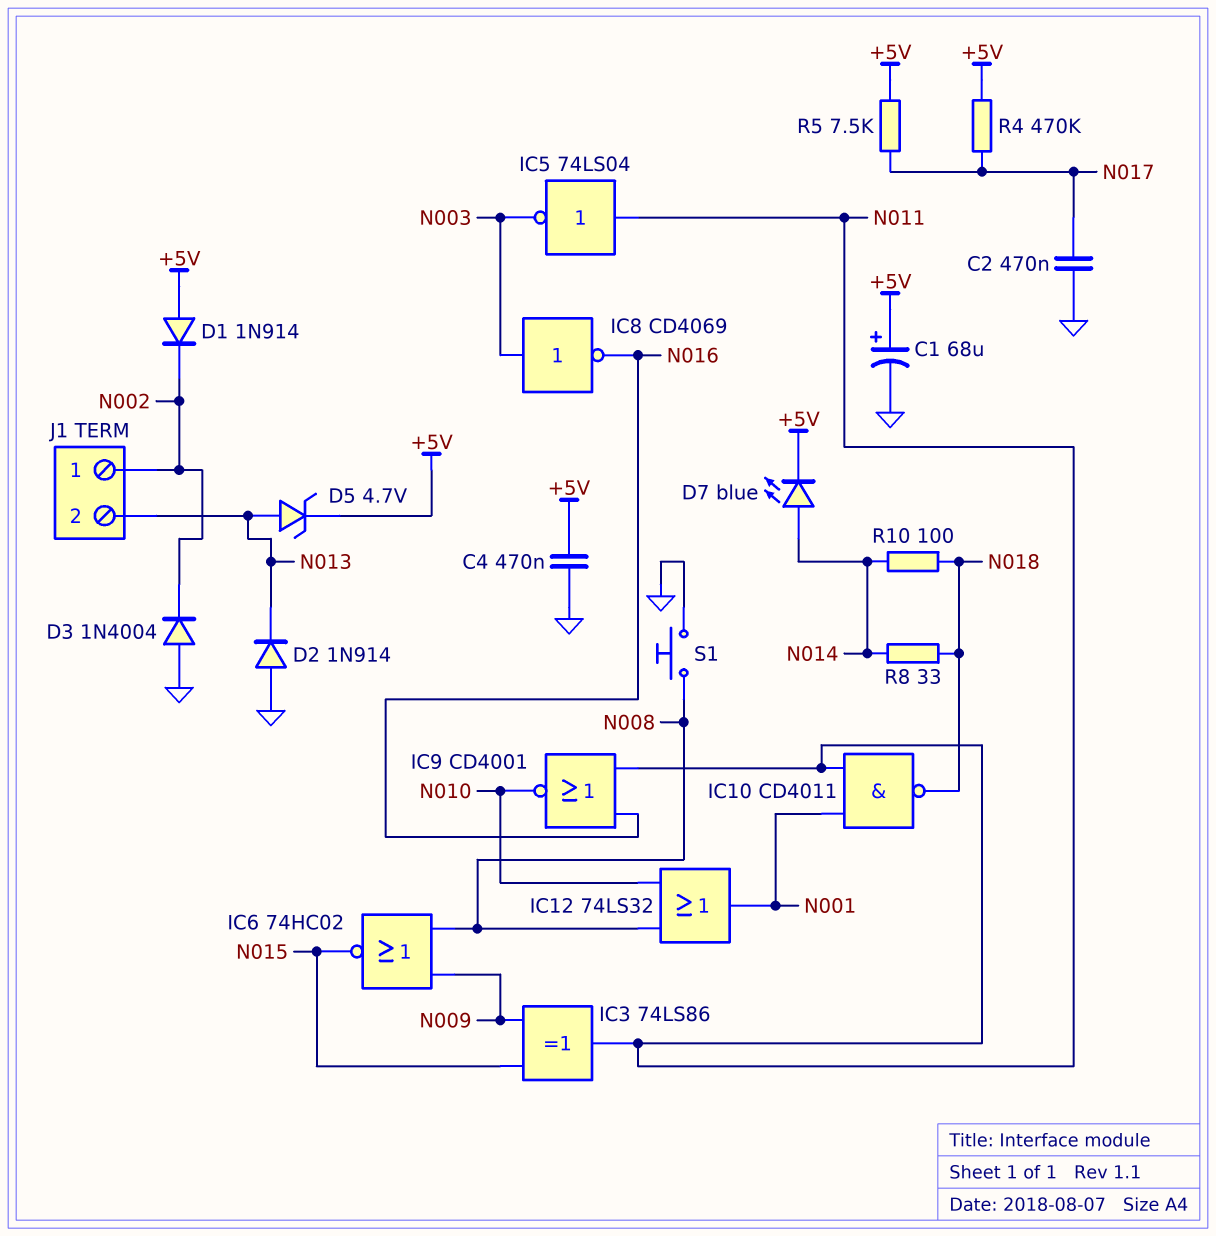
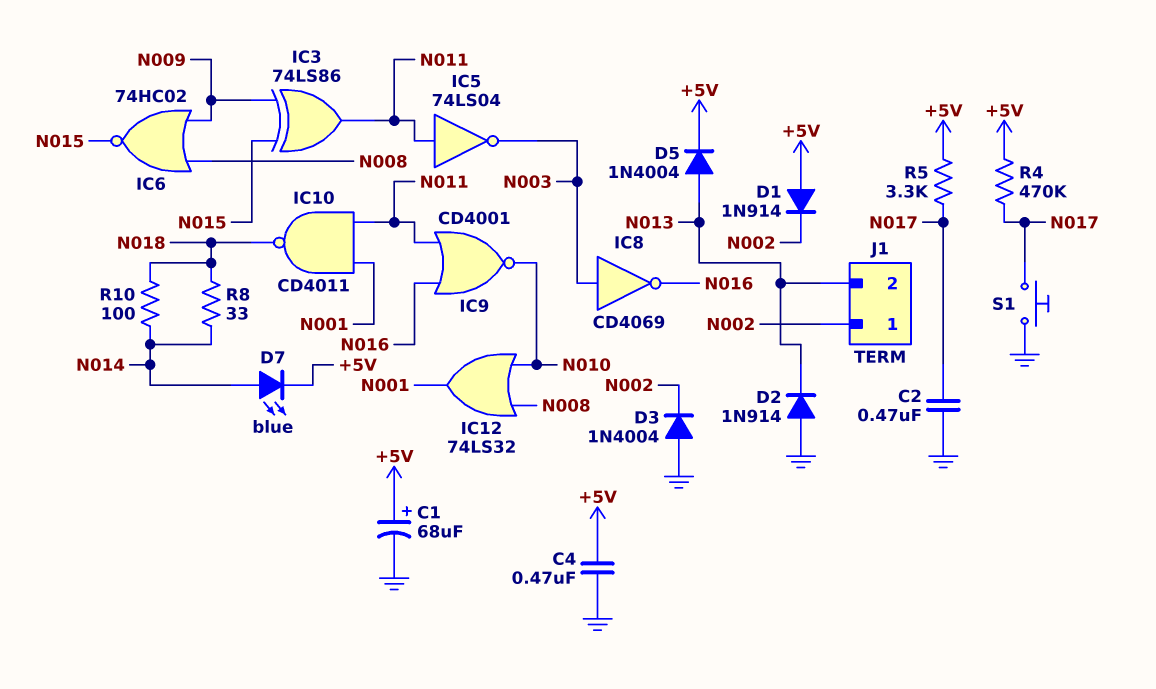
D5: zener 4.7V (A N013, K +5V) -> diode 1N4004 (A N013, K +5V)
R5: 7.5k (+5V, N017) -> 3.3k (+5V, N017)
S1: button (GND, N008) -> button (GND, N017)

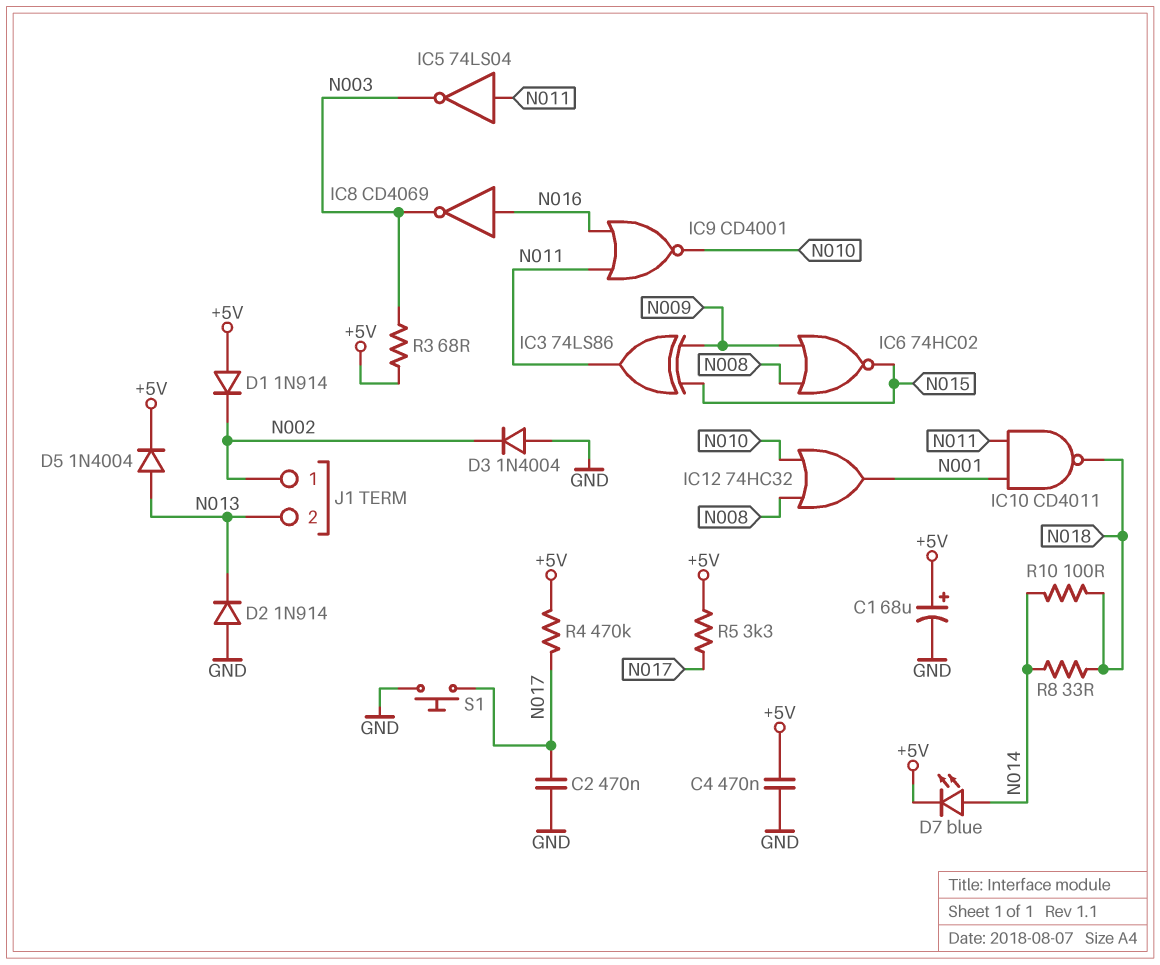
IC8: NOT CD4069 (in N003, out N016) -> NOT CD4069 (in N016, out N003)
IC12: OR 74LS32 (in N008, in N010, out N001) -> OR 74HC32 (in N008, in N010, out N001)
R3: none -> 68 (+5V, N003)

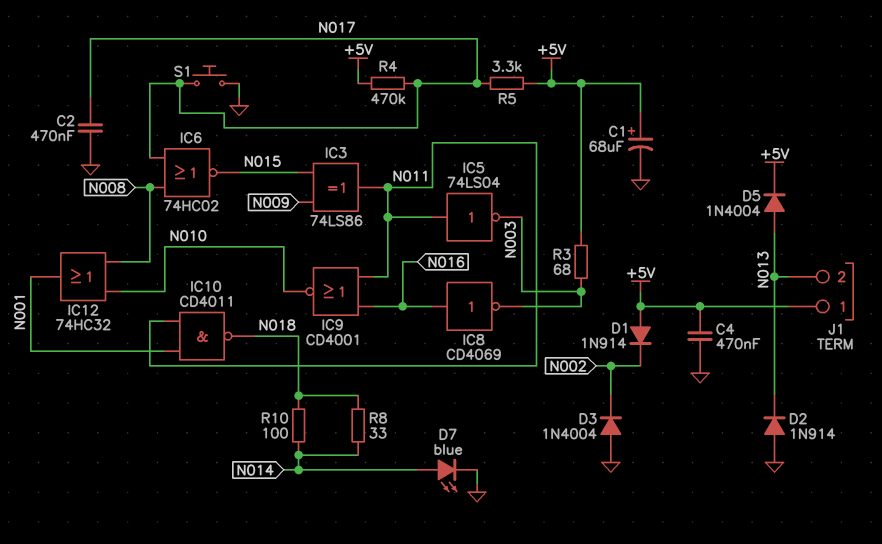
D7: LED blue (A N014, K +5V) -> LED blue (A N014, K GND)
IC6: NOR 74HC02 (in N008, in N009, out N015) -> NOR 74HC02 (in N008, in N017, out N015)
J1 pin 1: N002 -> +5V

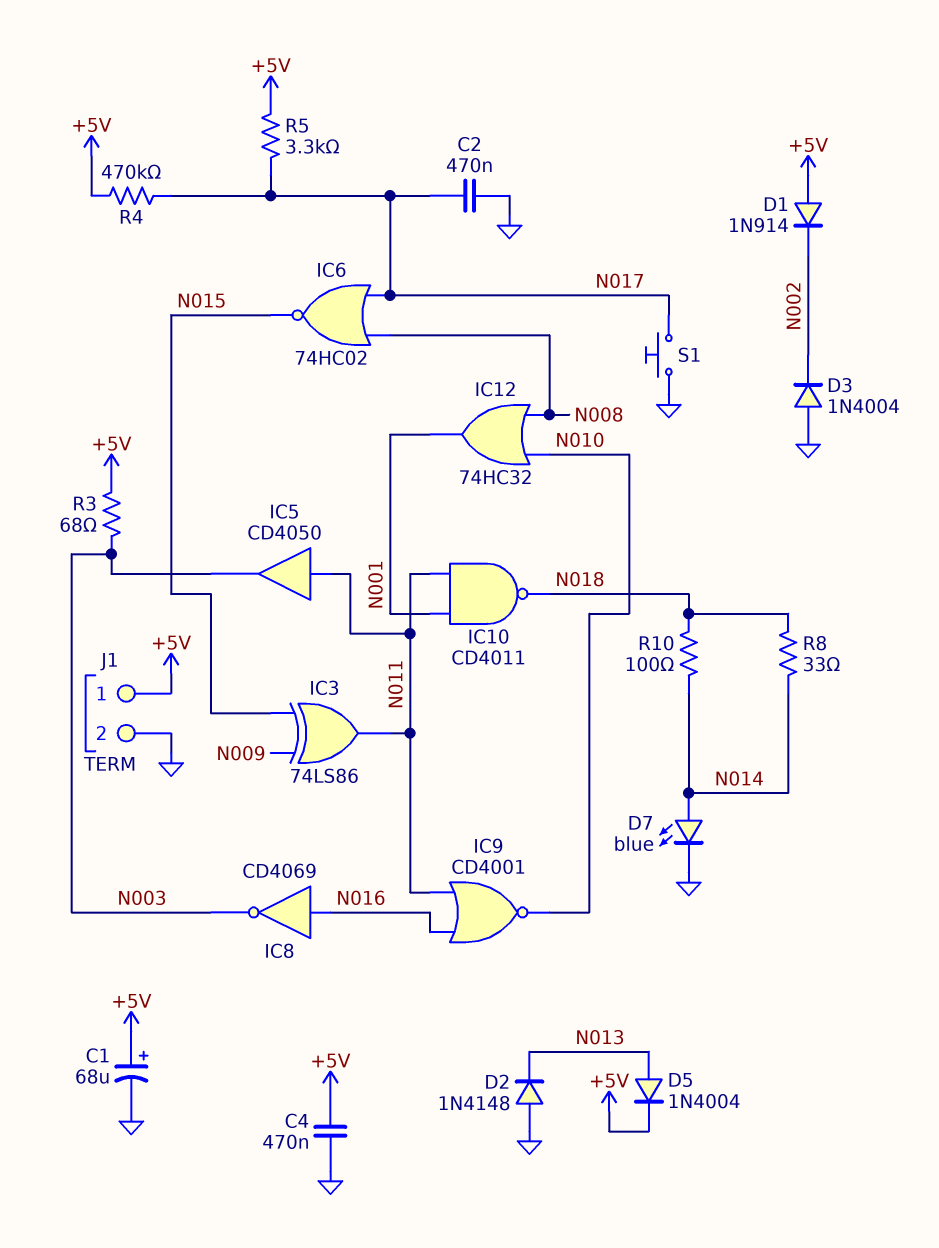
D2: diode 1N914 (A GND, K N013) -> diode 1N4148 (A GND, K N013)
IC5: NOT 74LS04 (in N011, out N003) -> buffer CD4050 (in N011, out N003)
J1 pin 2: N013 -> GND

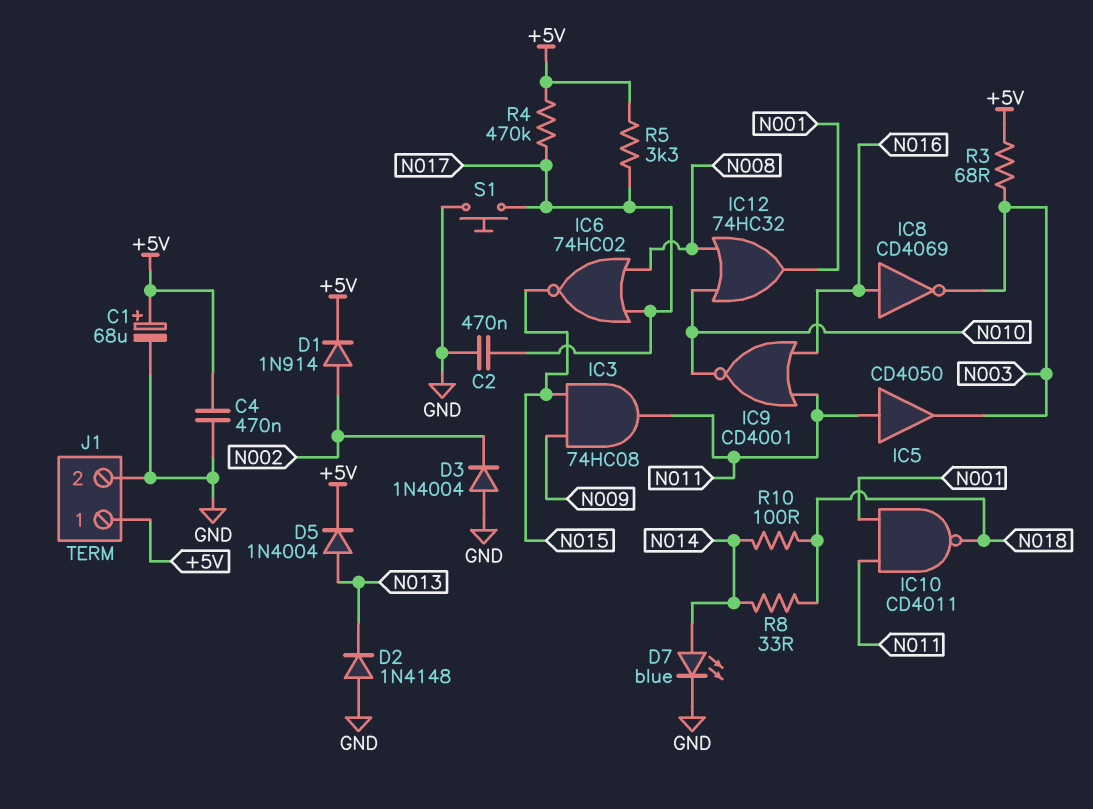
D1: diode 1N914 (A +5V, K N002) -> diode 1N914 (A N002, K +5V)
IC3: XOR 74LS86 (in N009, in N015, out N011) -> AND 74HC08 (in N009, in N015, out N011)

